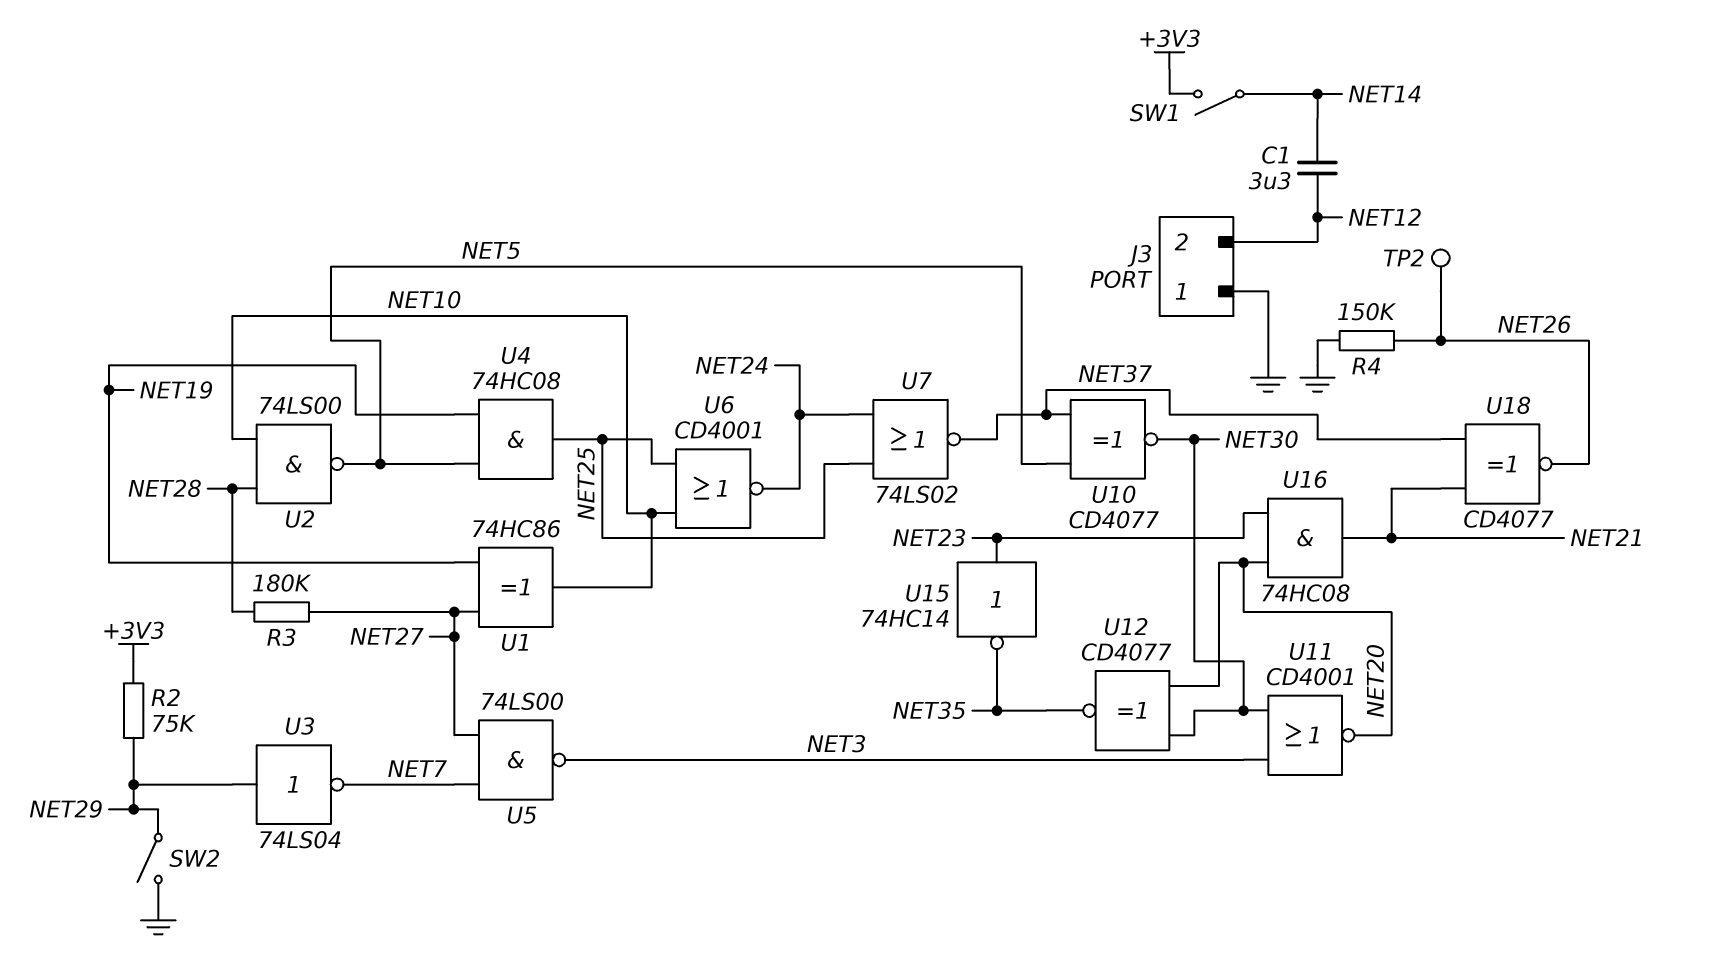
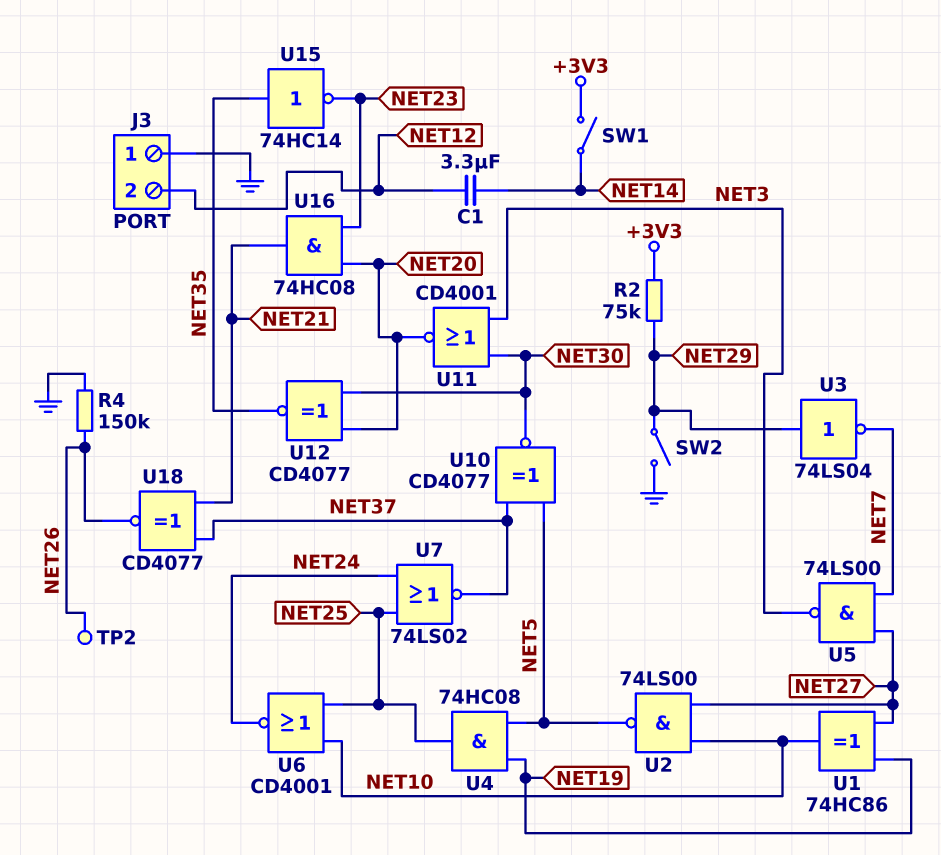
R3: 180k (NET27, NET28) -> none
U2: NAND 74LS00 (in NET10, in NET28, out NET5) -> NAND 74LS00 (in NET10, in NET27, out NET5)
U15: NOT 74HC14 (in NET23, out NET35) -> NOT 74HC14 (in NET35, out NET23)

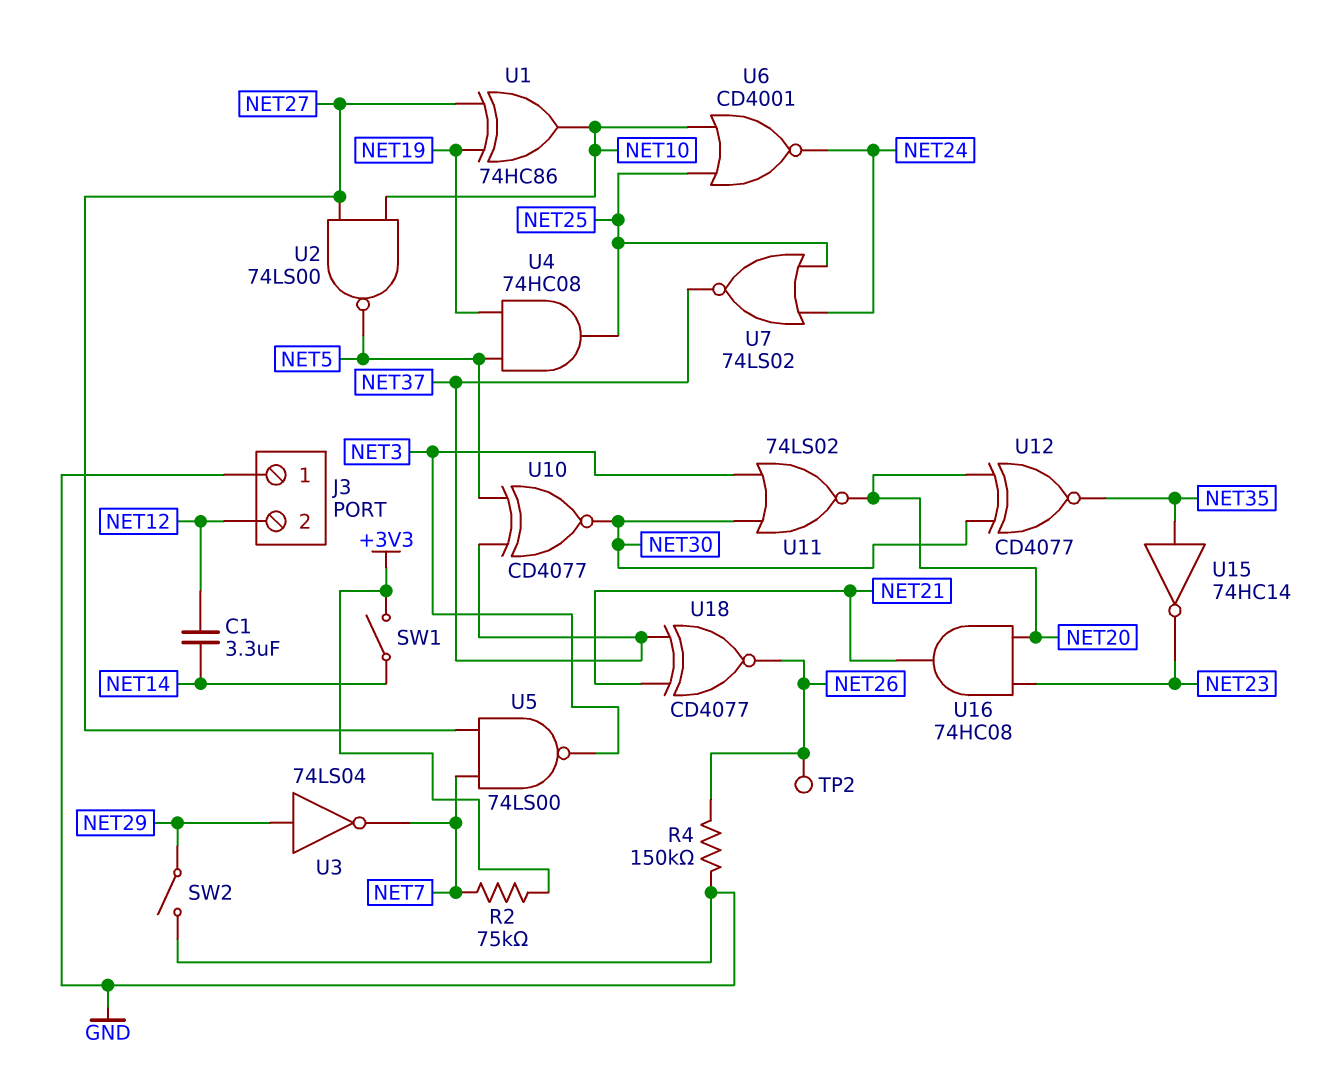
R2: 75k (+3V3, NET29) -> 75k (+3V3, NET7)
U11: NOR CD4001 (in NET3, in NET30, out NET20) -> NOR 74LS02 (in NET3, in NET30, out NET20)

